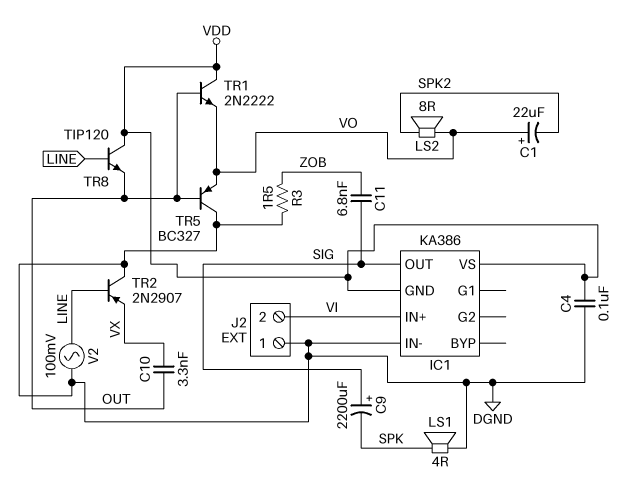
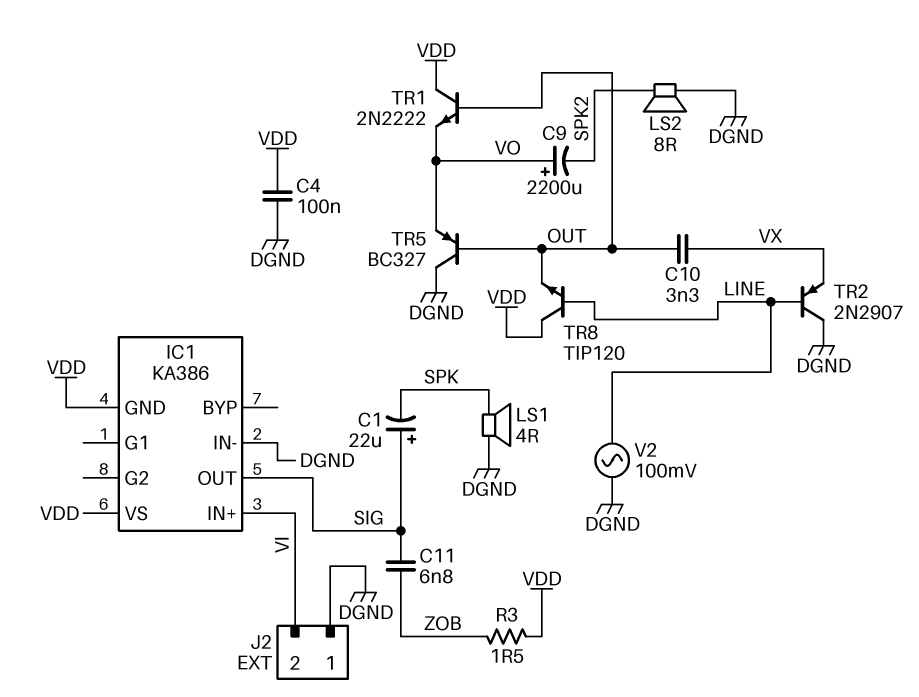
C1: 22uF (plus VO, minus SPK2) -> 22uF (plus SIG, minus SPK)
C9: 2200uF (plus SIG, minus SPK) -> 2200uF (plus VO, minus SPK2)
LS2: speaker 8R (SPK2, VO) -> speaker 8R (DGND, SPK2)
R3: 1.5 (DGND, ZOB) -> 1.5 (VDD, ZOB)

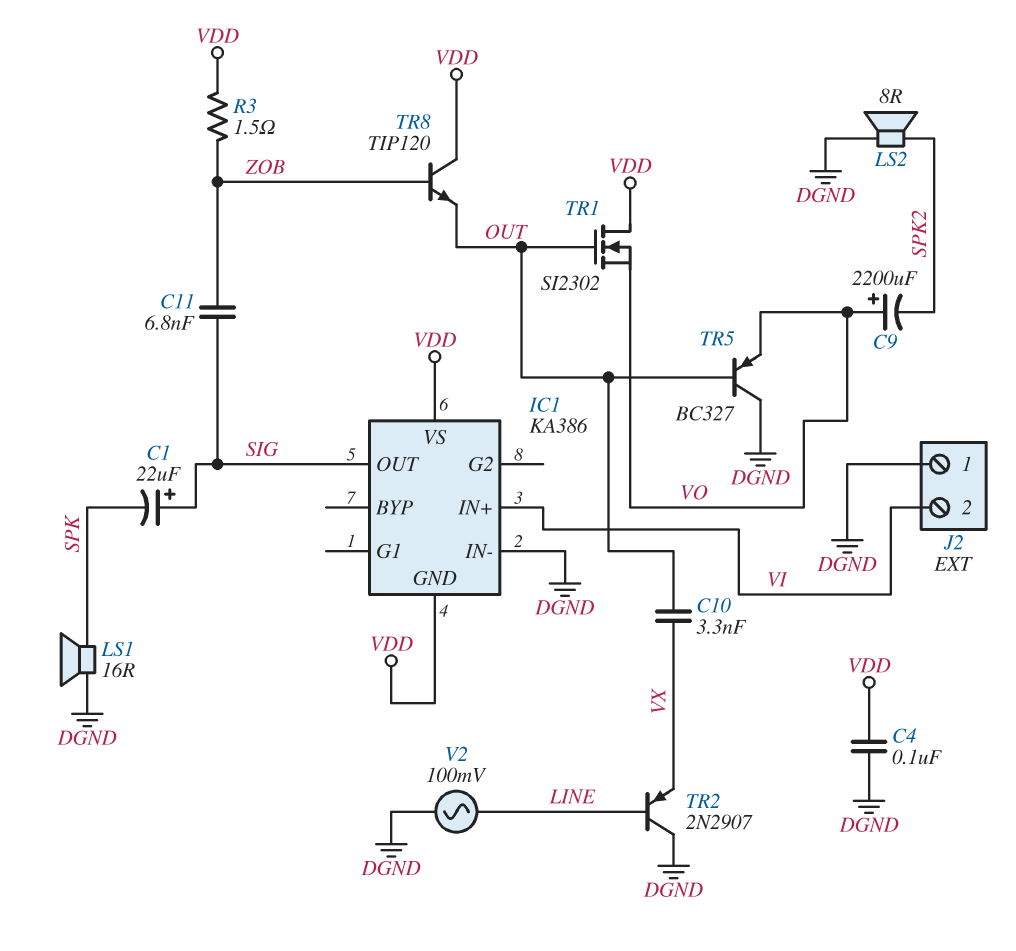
LS1: speaker 4R (DGND, SPK) -> speaker 16R (DGND, SPK)
TR1: NPN 2N2222 (B OUT, C VDD, E VO) -> NMOS SI2302 (G OUT, D VDD, S VO)
TR8: NPN TIP120 (B LINE, C VDD, E OUT) -> NPN TIP120 (B ZOB, C VDD, E OUT)

